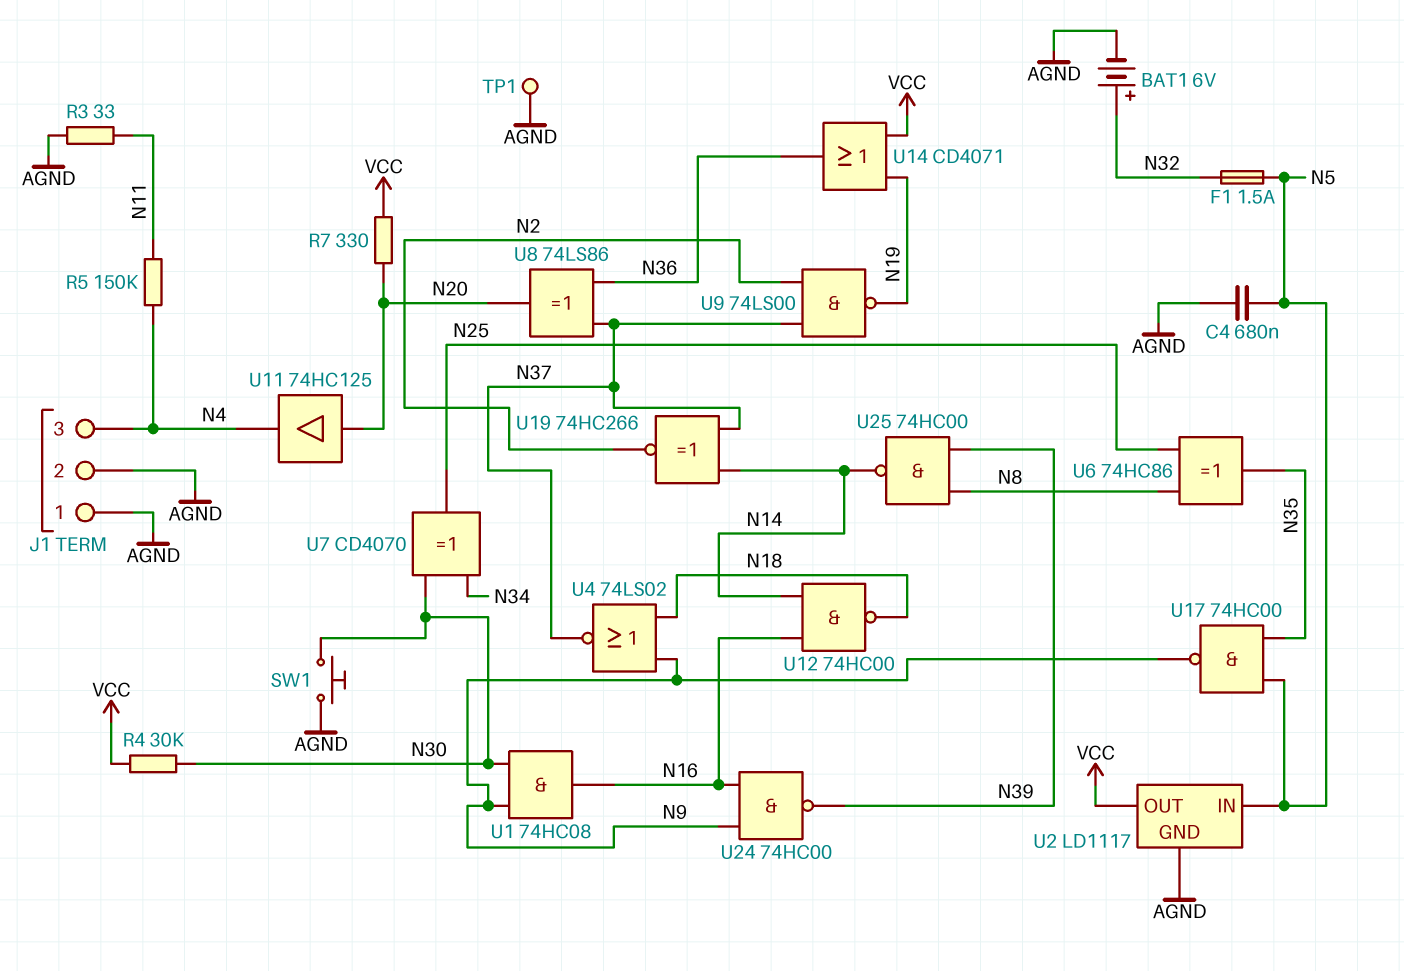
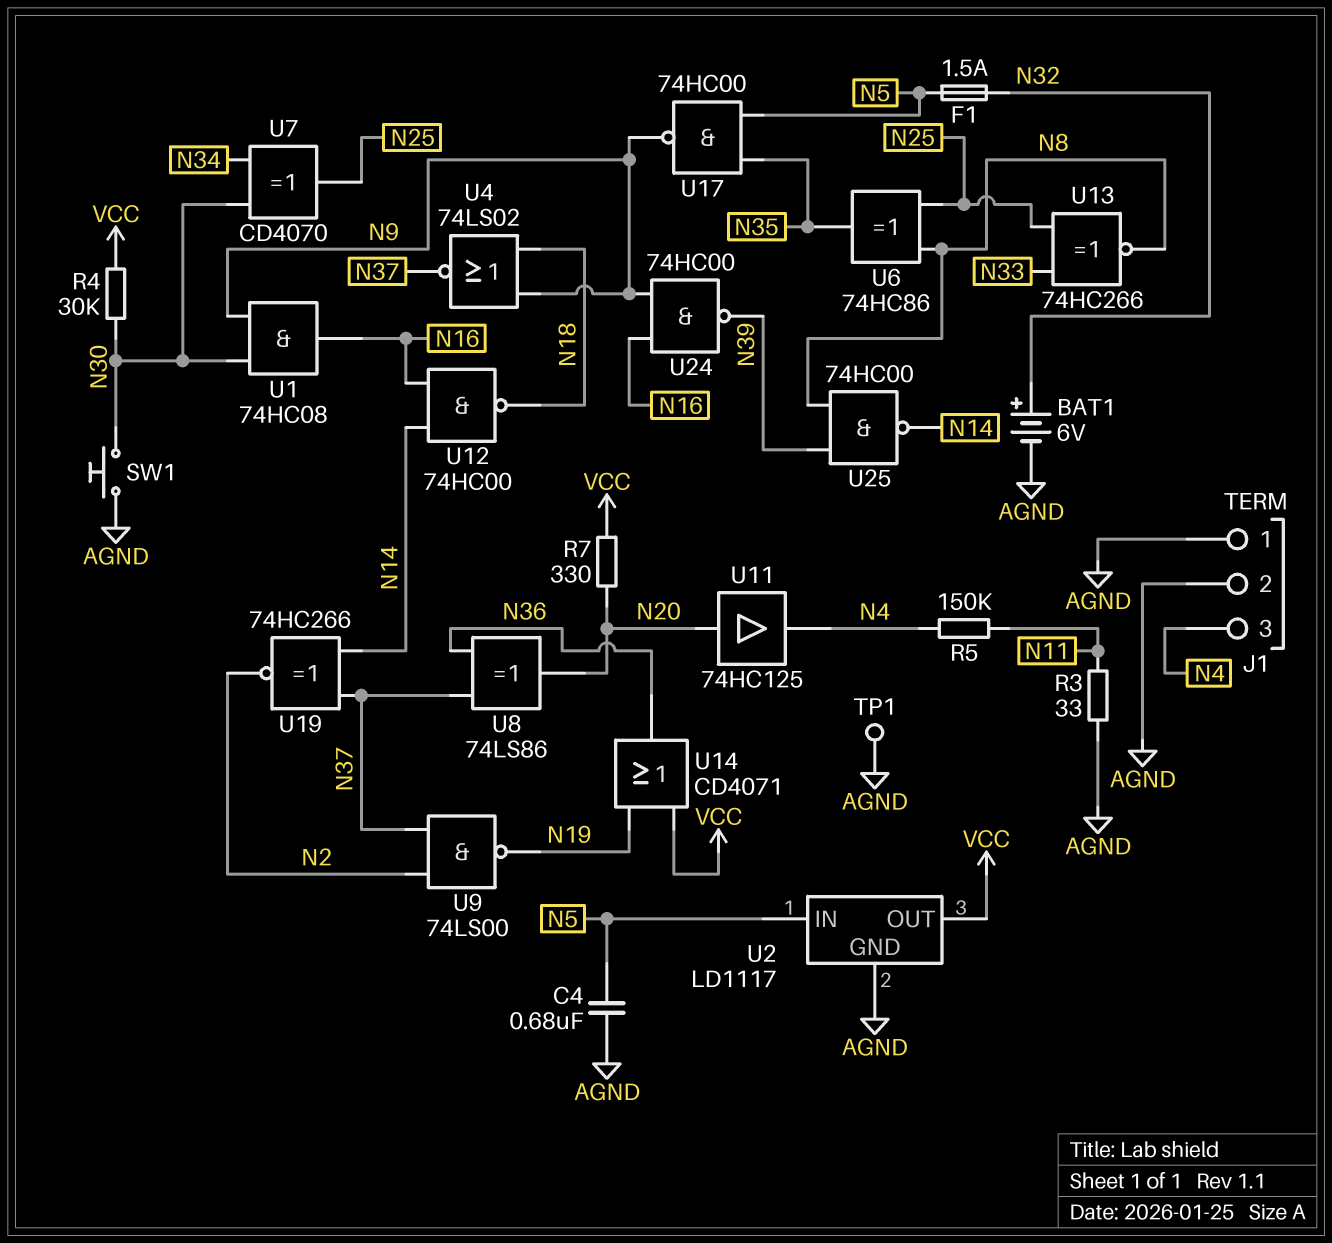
U13: none -> XNOR 74HC266 (in N25, in N33, out N8)

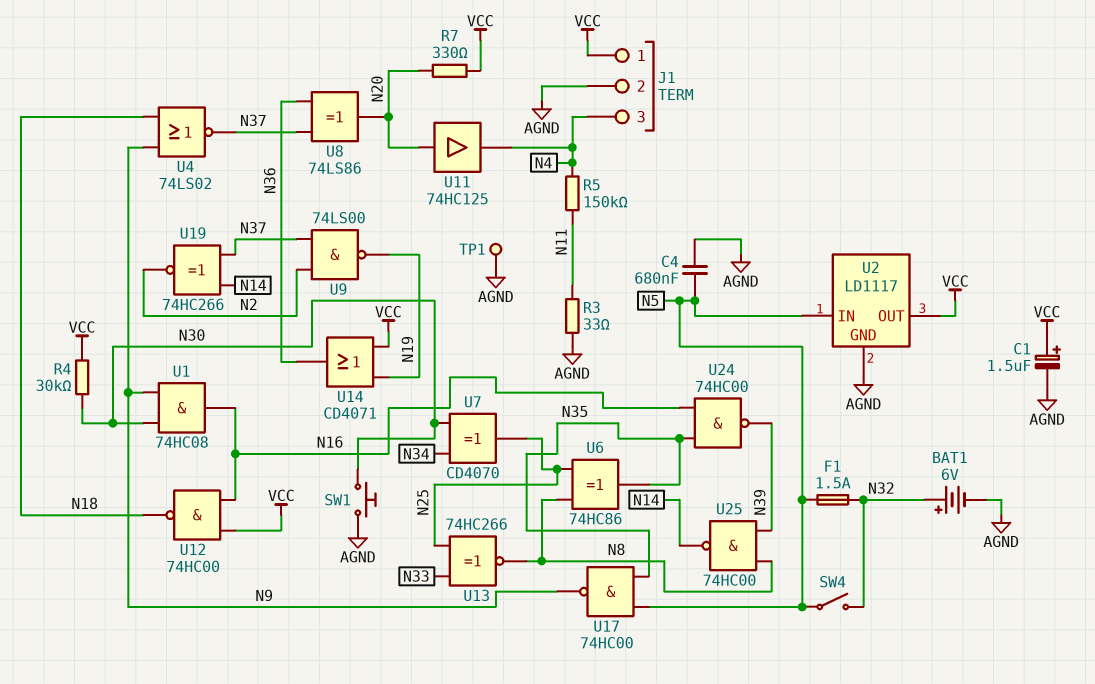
C1: none -> 1.5uF (plus VCC, minus AGND)
J1 pin 1: AGND -> VCC
SW4: none -> switch (N5, N32)
U12: NAND 74HC00 (in N14, in N16, out N18) -> NAND 74HC00 (in N16, in VCC, out N18)
U24: NAND 74HC00 (in N9, in N16, out N39) -> NAND 74HC00 (in N16, in N35, out N39)

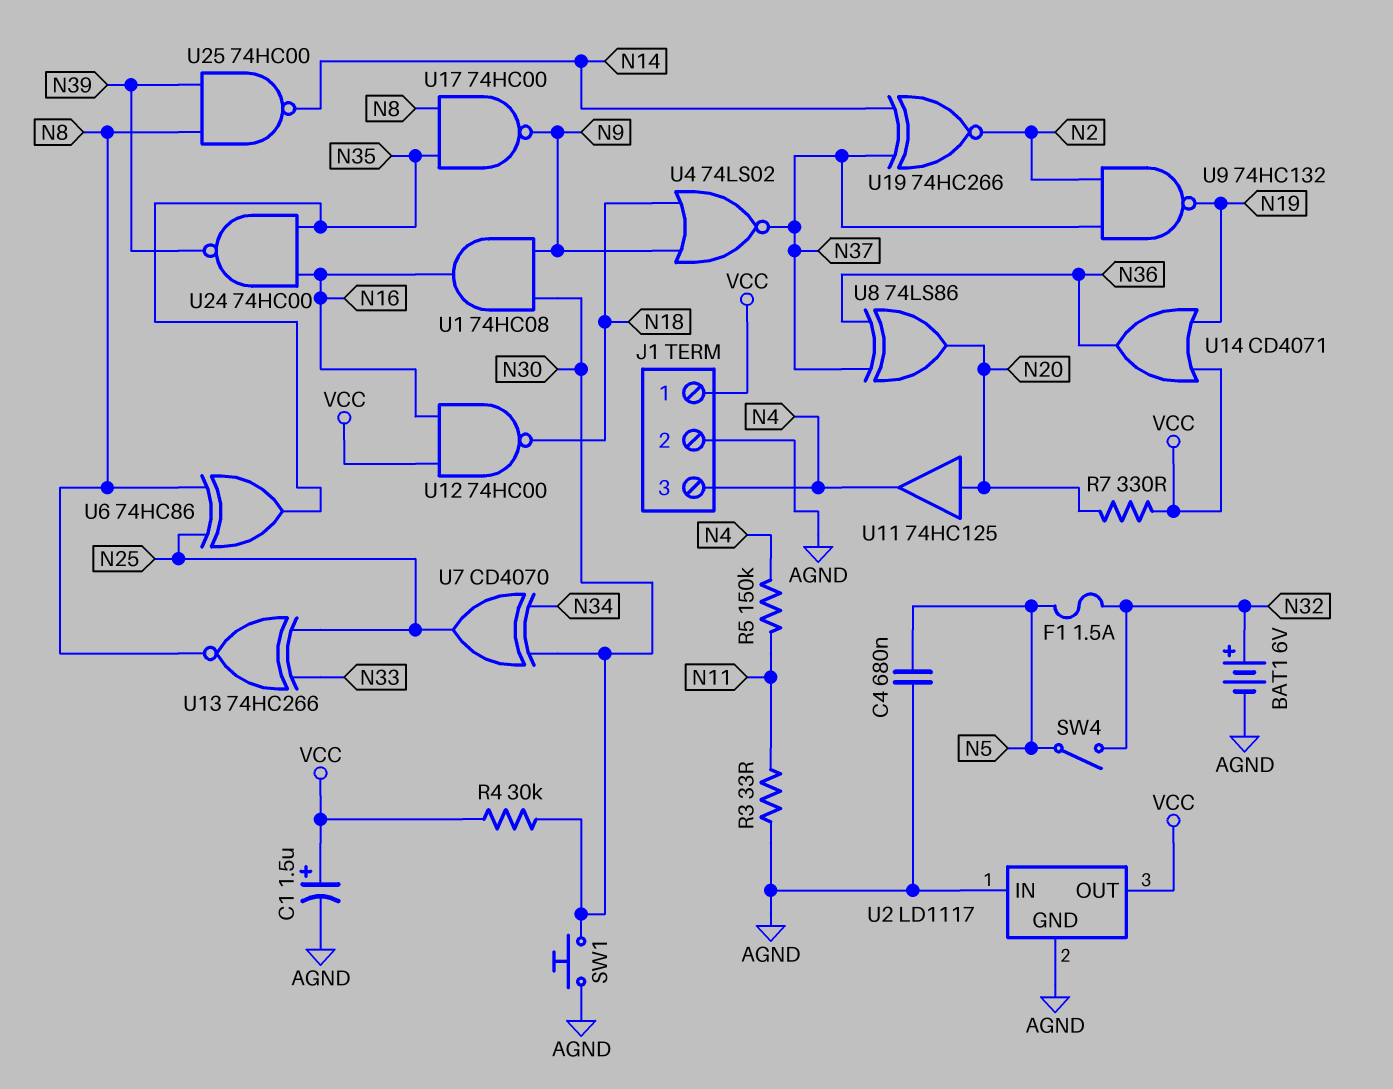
TP1: test point (AGND) -> none
U2 pin IN: N5 -> AGND
U9: NAND 74LS00 (in N2, in N37, out N19) -> NAND 74HC132 (in N2, in N37, out N19)
U17: NAND 74HC00 (in N5, in N35, out N9) -> NAND 74HC00 (in N8, in N35, out N9)

